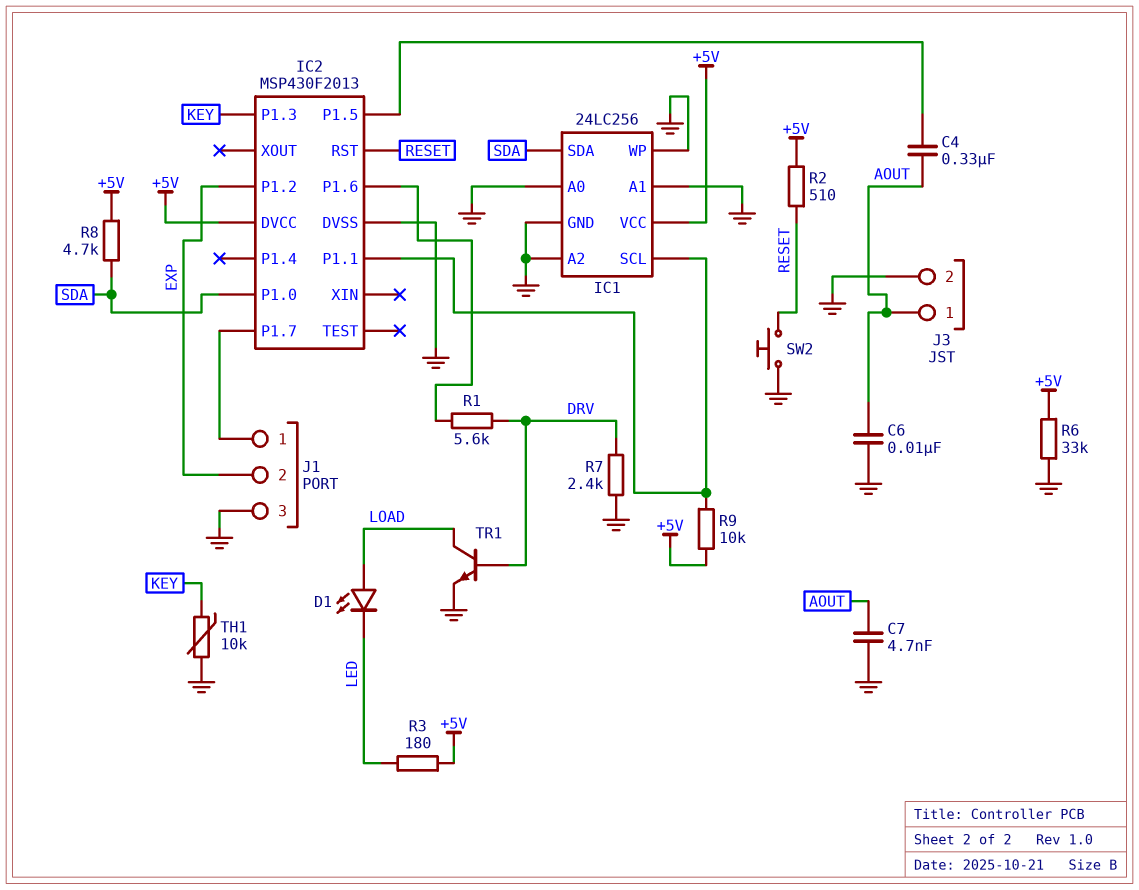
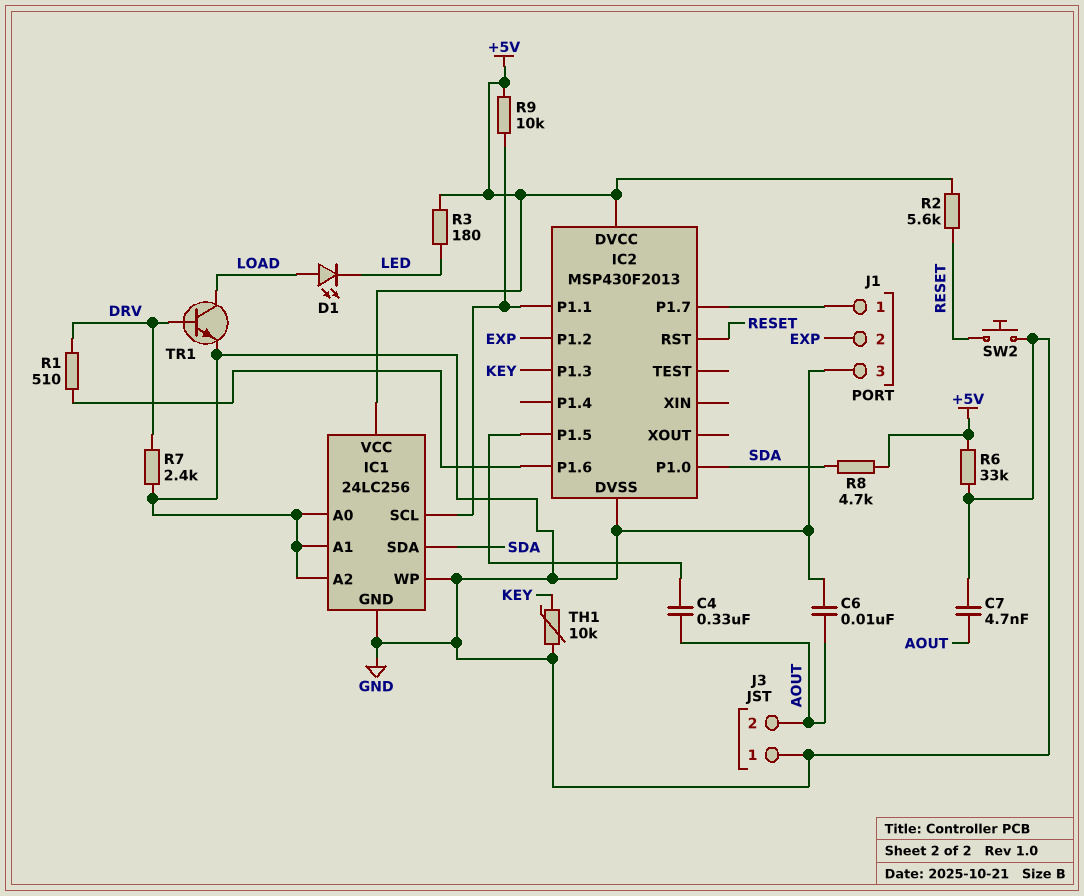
J3 pin 1: AOUT -> GND
J3 pin 2: GND -> AOUT
R1: 5.6k (DRV, IC2/P1.6) -> 510 (DRV, IC2/P1.6)
R2: 510 (+5V, RESET) -> 5.6k (+5V, RESET)

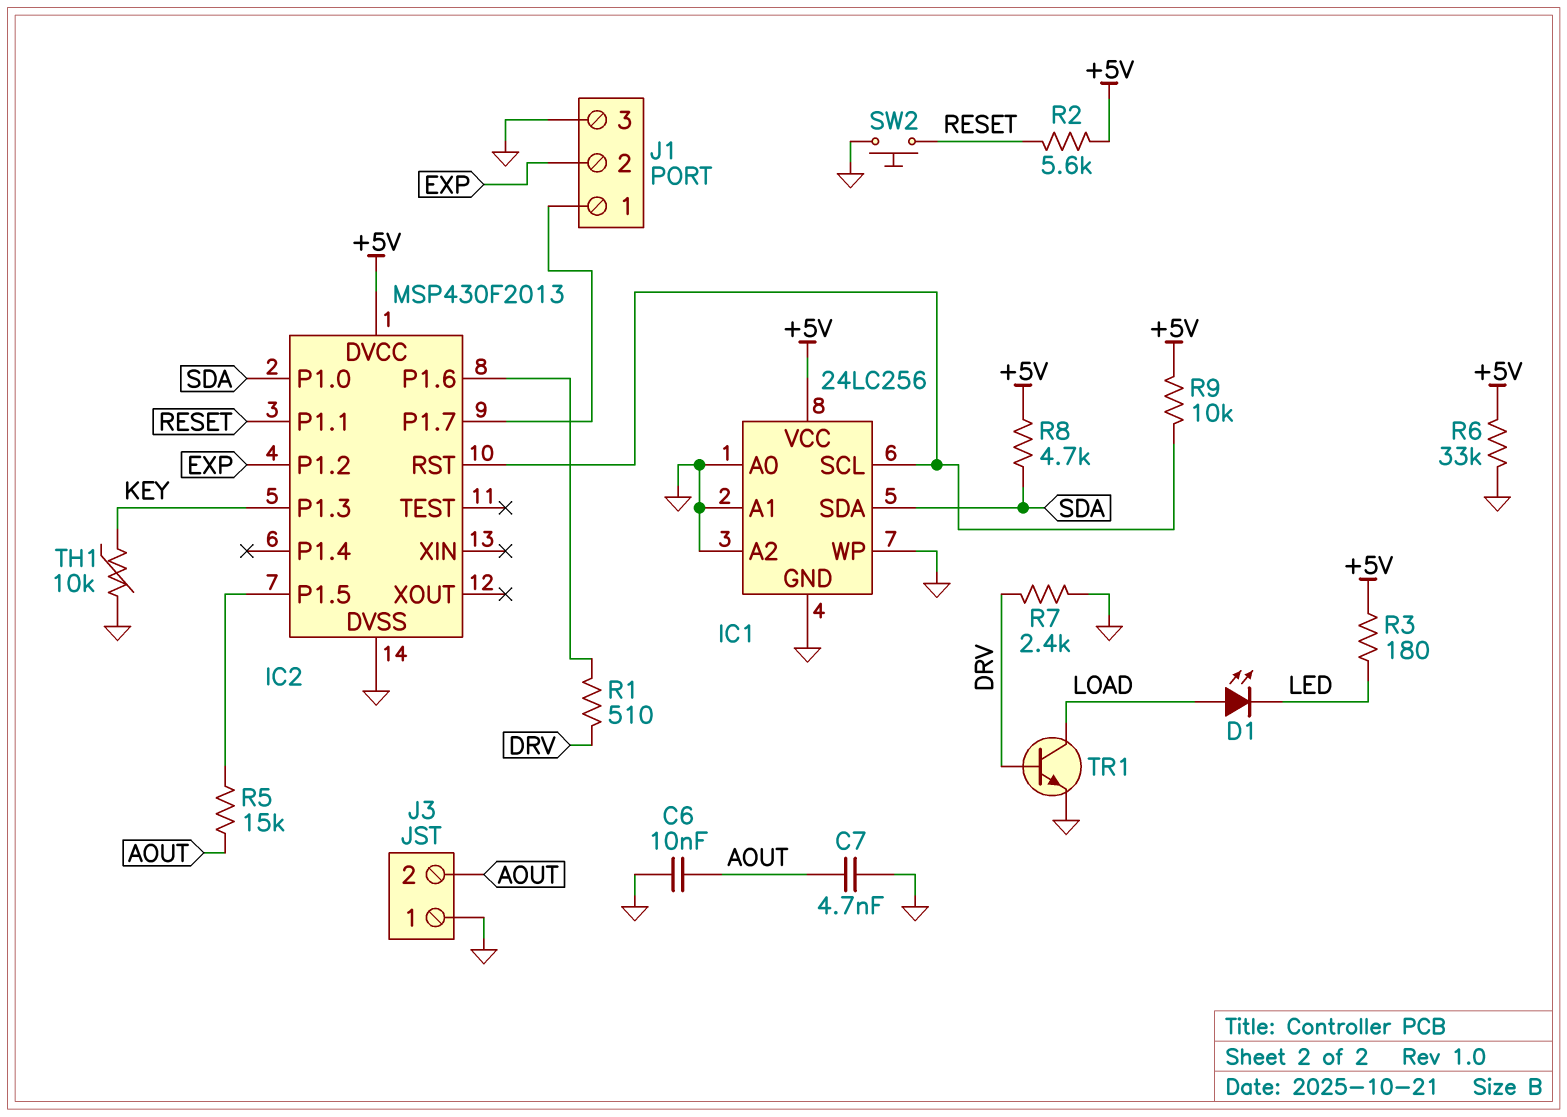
C4: 330nF (AOUT, IC2/P1.5) -> none
IC2 pin P1.1: IC1/SCL -> RESET
IC2 pin RST: RESET -> IC1/SCL
R5: none -> 15k (AOUT, IC2/P1.5)

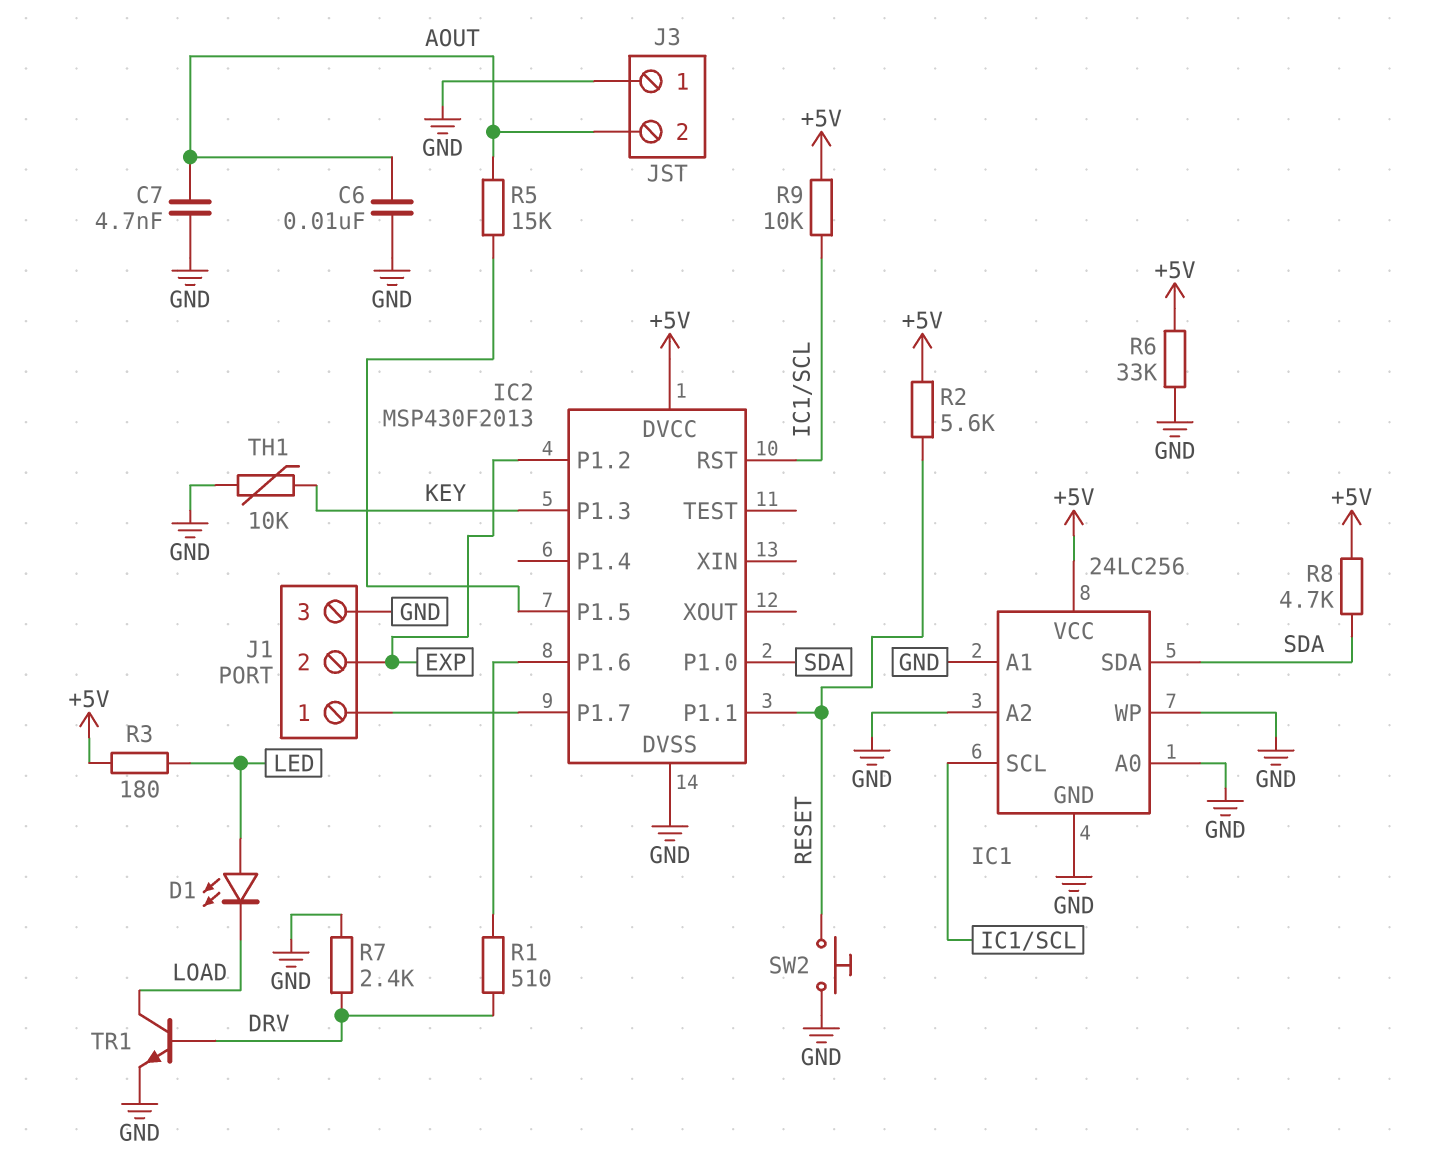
D1: LED (A LOAD, K LED) -> LED (A LED, K LOAD)

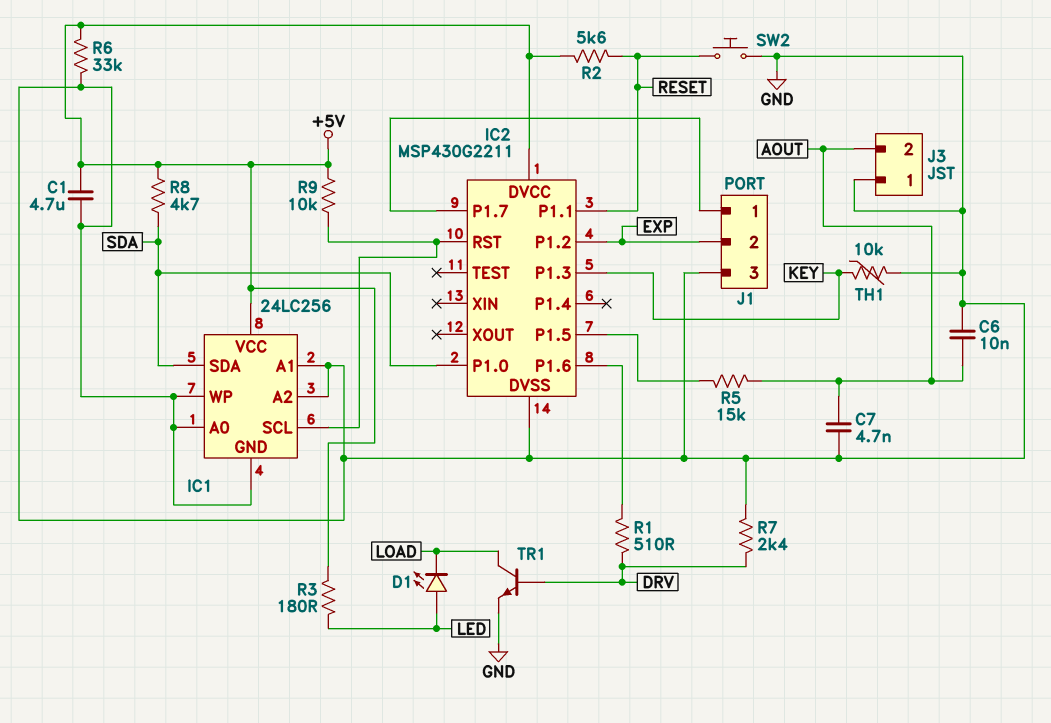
C1: none -> 4.7uF (+5V, GND)
IC2: MSP430F2013 -> MSP430G2211

